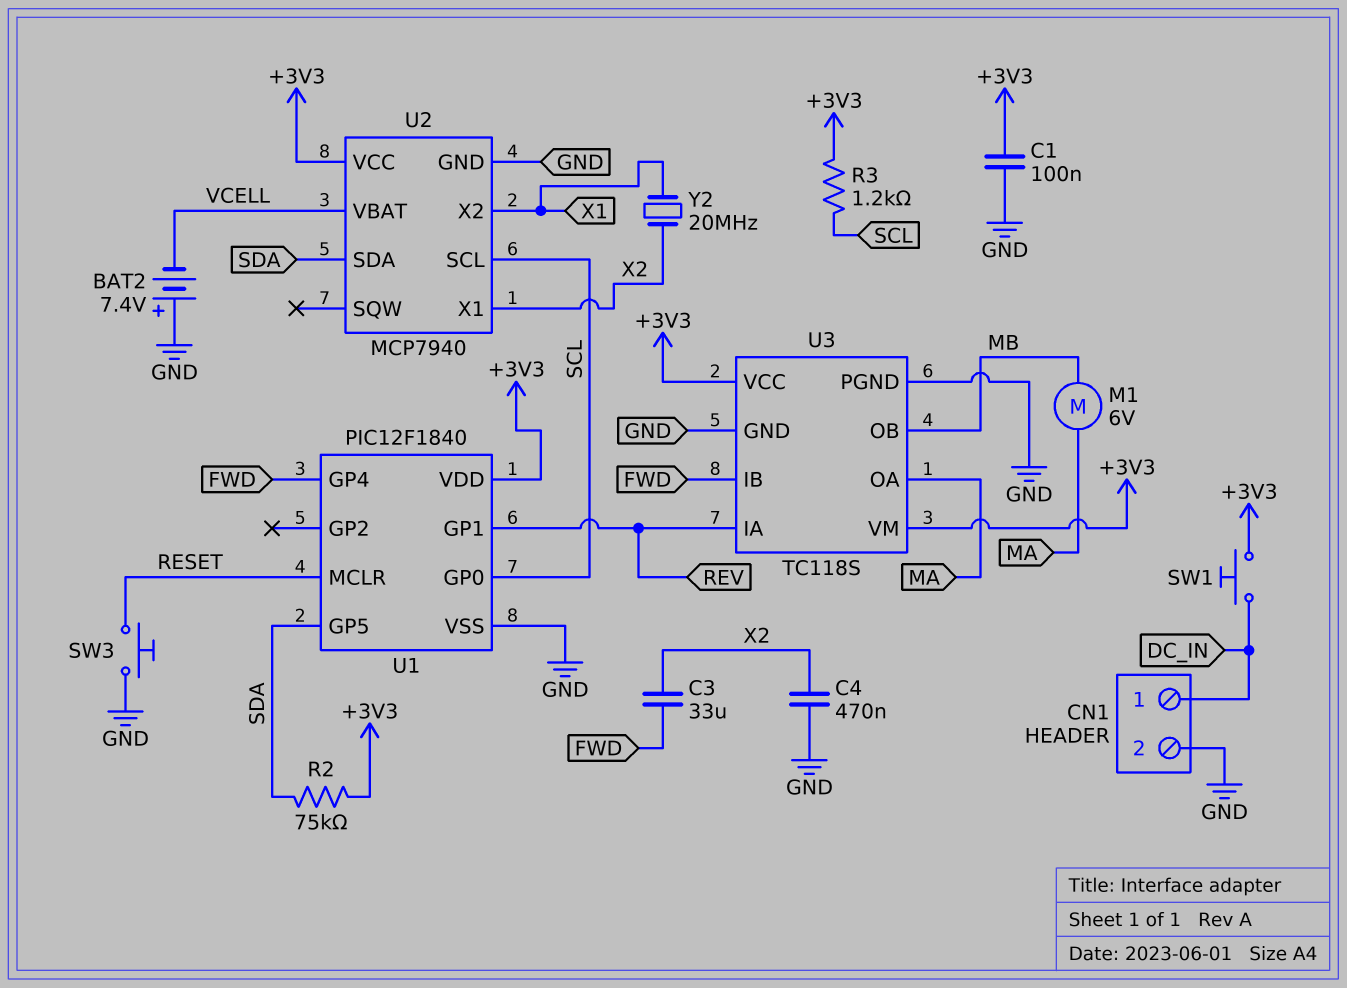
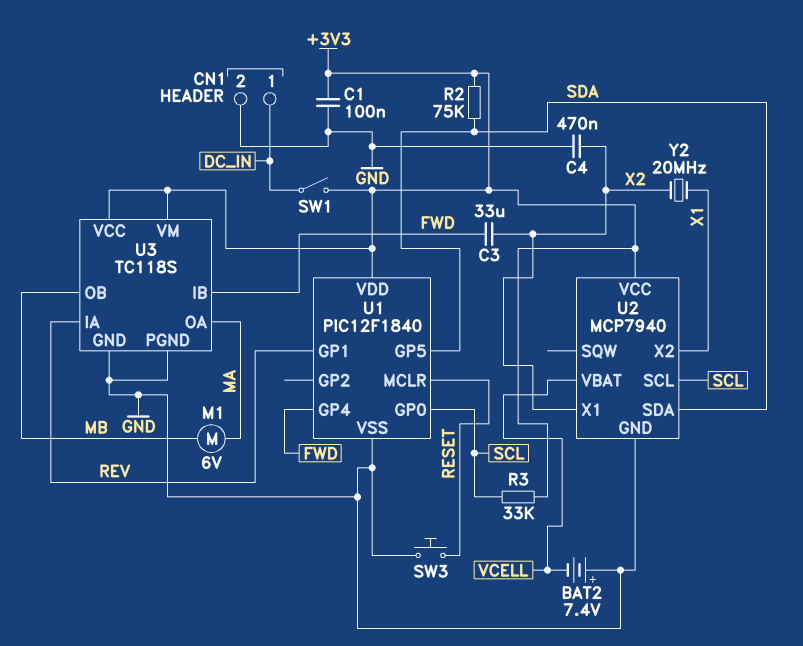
R3: 1.2k (+3V3, SCL) -> 33k (+3V3, SCL)
SW1: button (+3V3, DC_IN) -> switch (+3V3, DC_IN)

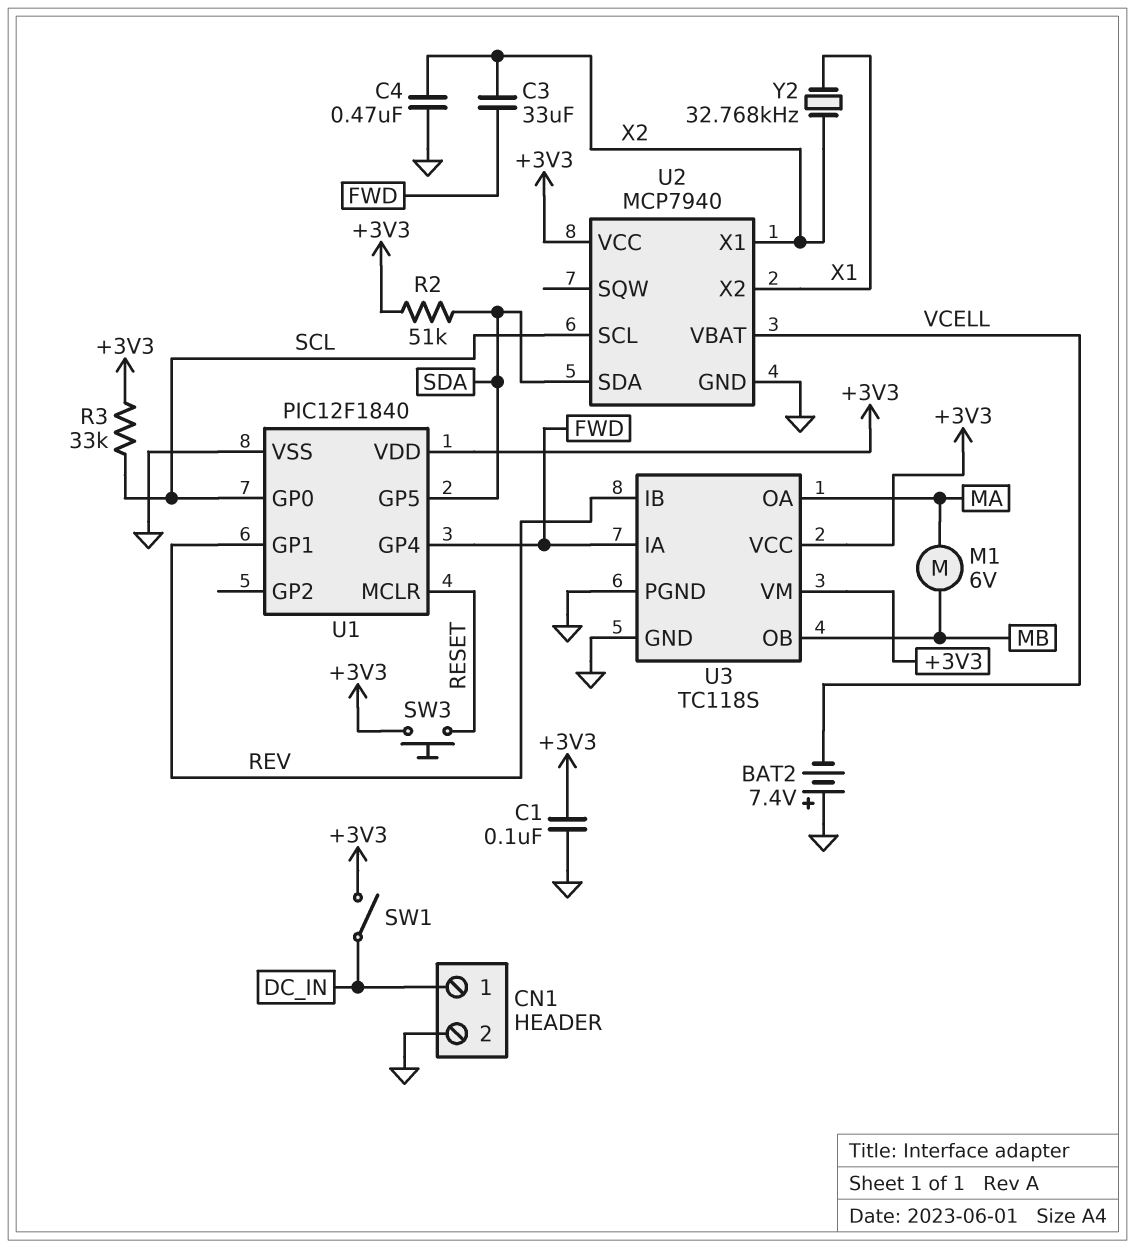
R2: 75k (+3V3, SDA) -> 51k (+3V3, SDA)
SW3: button (GND, RESET) -> button (+3V3, RESET)
U3 pin IA: REV -> FWD
U3 pin IB: FWD -> REV
Y2: 20MHz (X1, X2) -> 32.768kHz (X1, X2)

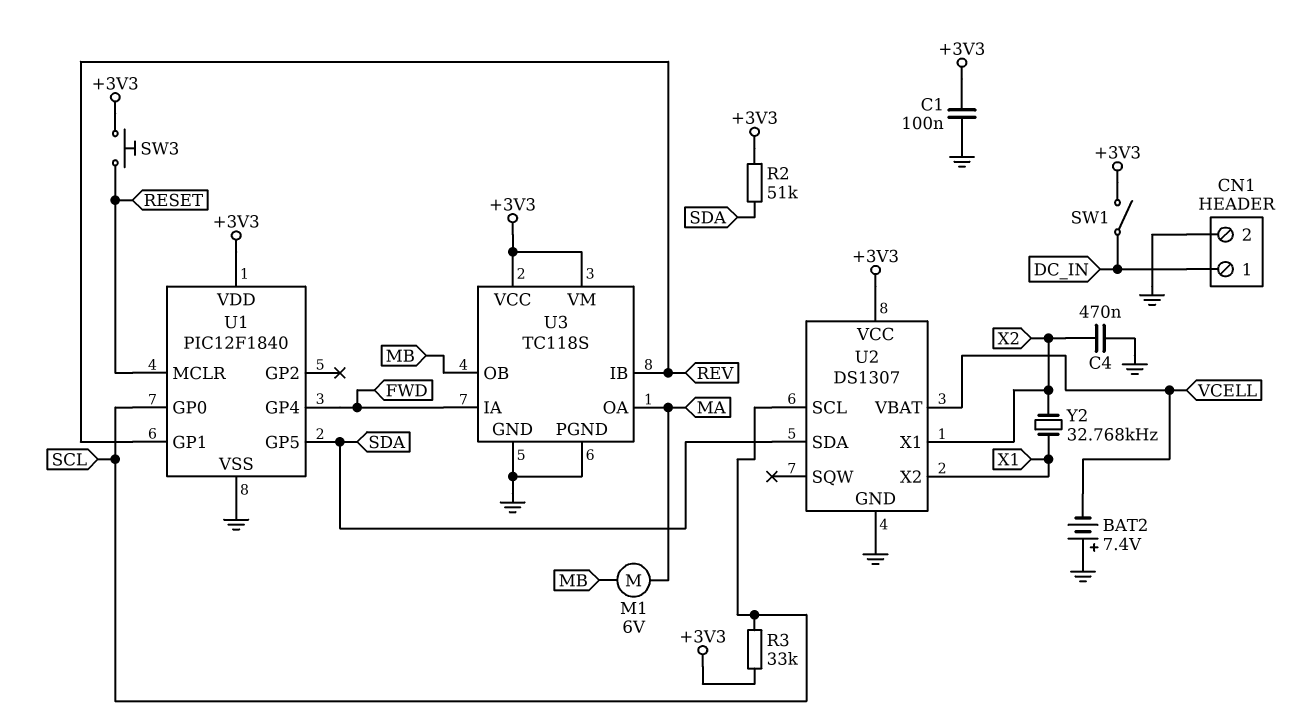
C3: 33uF (FWD, X2) -> none
U2: MCP7940 -> DS1307

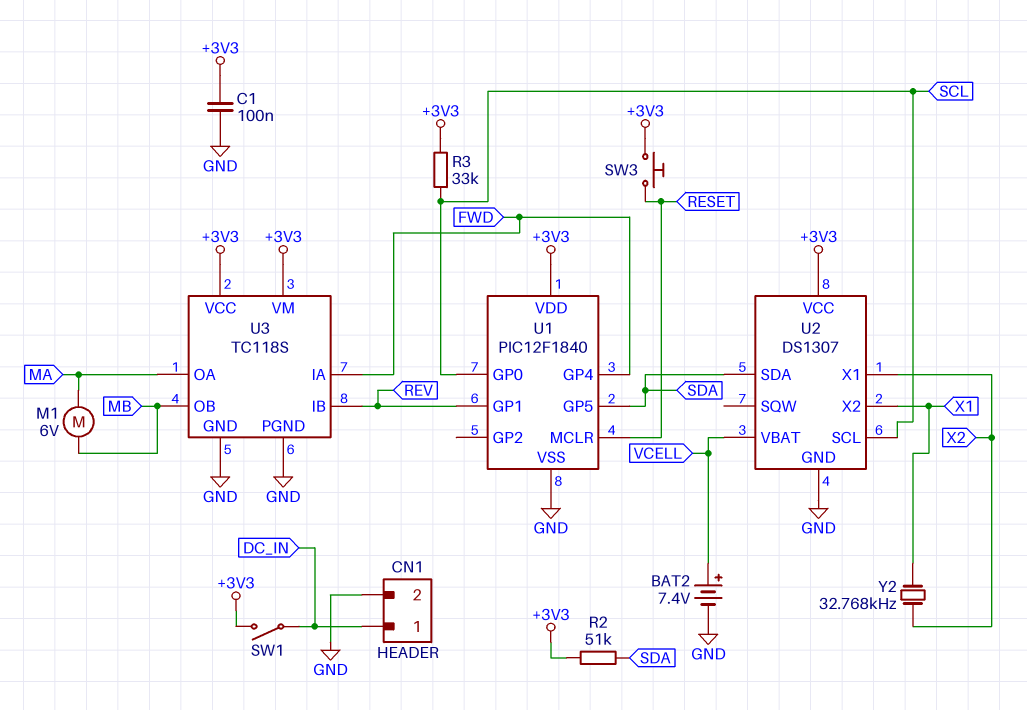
BAT2: 7.4V (plus GND, minus VCELL) -> 7.4V (plus VCELL, minus GND)
C4: 470nF (GND, X2) -> none

